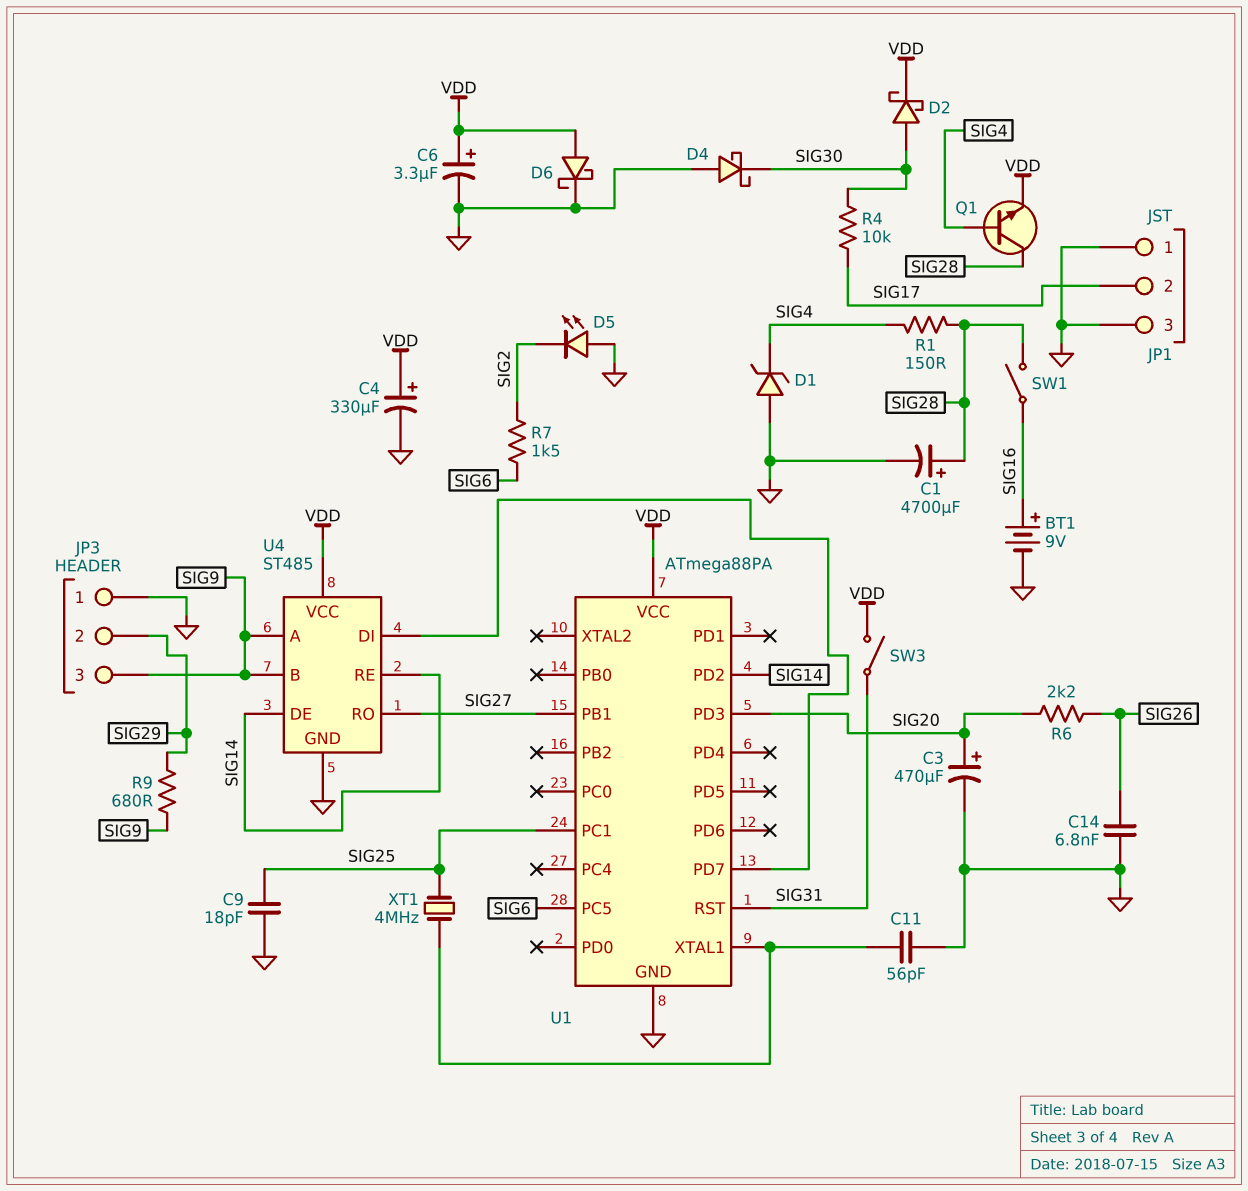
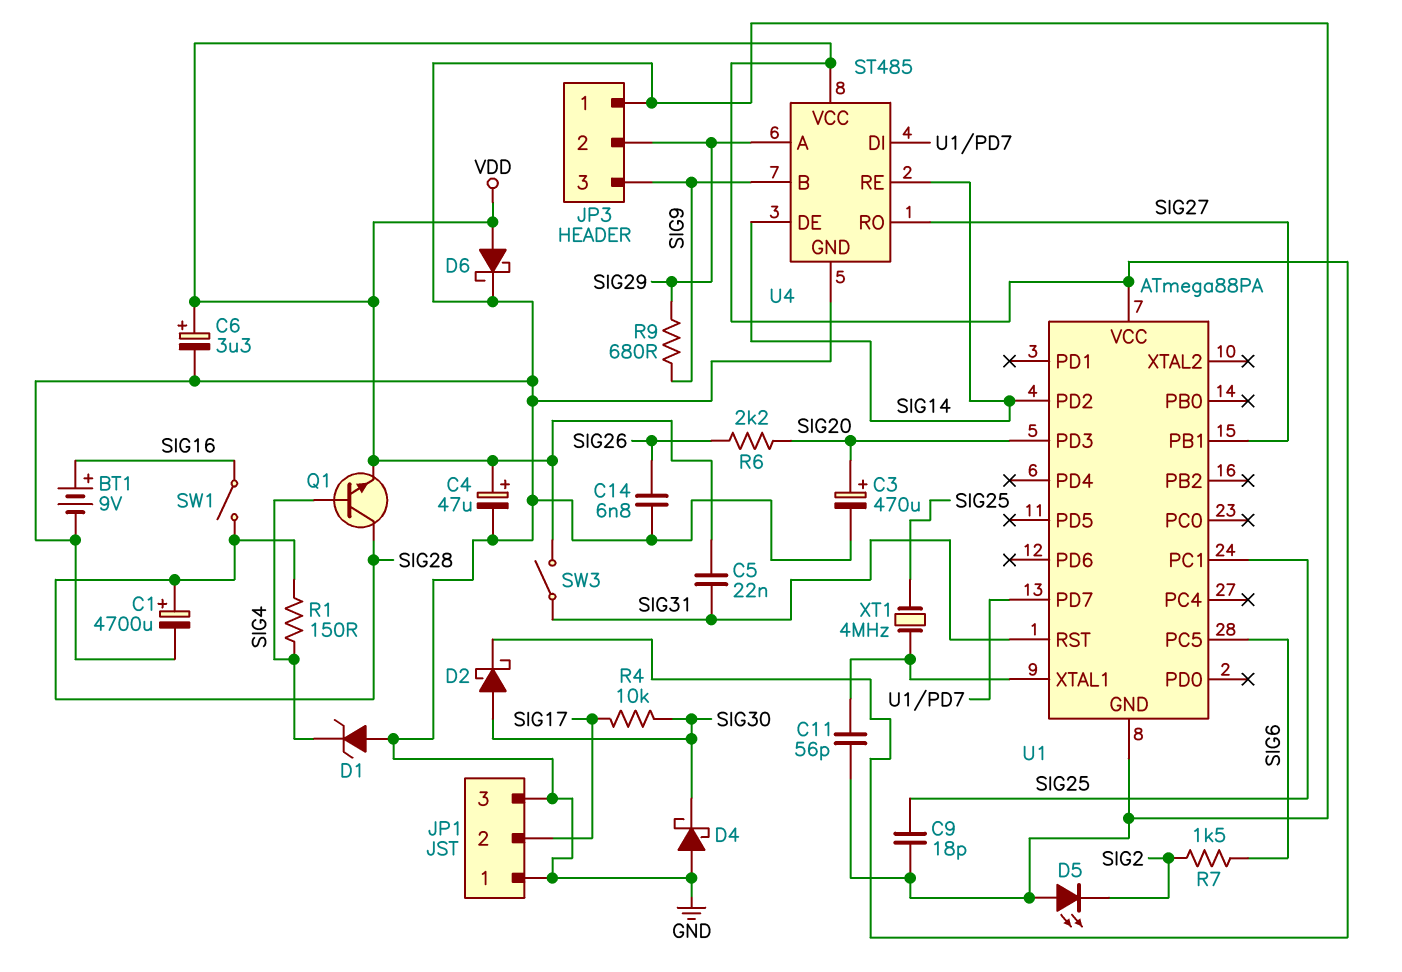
C4: 330uF (plus VDD, minus GND) -> 47uF (plus VDD, minus GND)
C5: none -> 22nF (SIG31, VDD)
U4 pin A: SIG9 -> SIG29

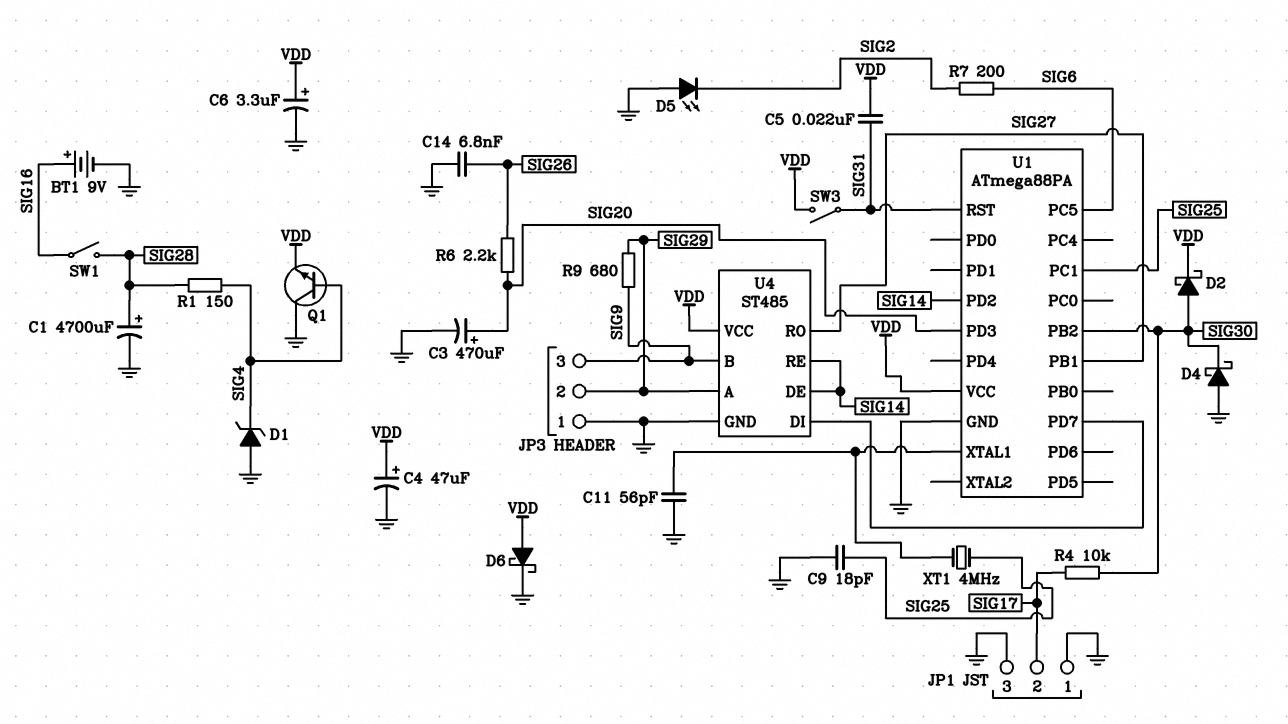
Q1: NPN (B SIG4, C SIG28, E VDD) -> NPN (B SIG4, C GND, E VDD)
R7: 1.5k (SIG2, SIG6) -> 200 (SIG2, SIG6)
U1 pin PB2: none -> SIG30

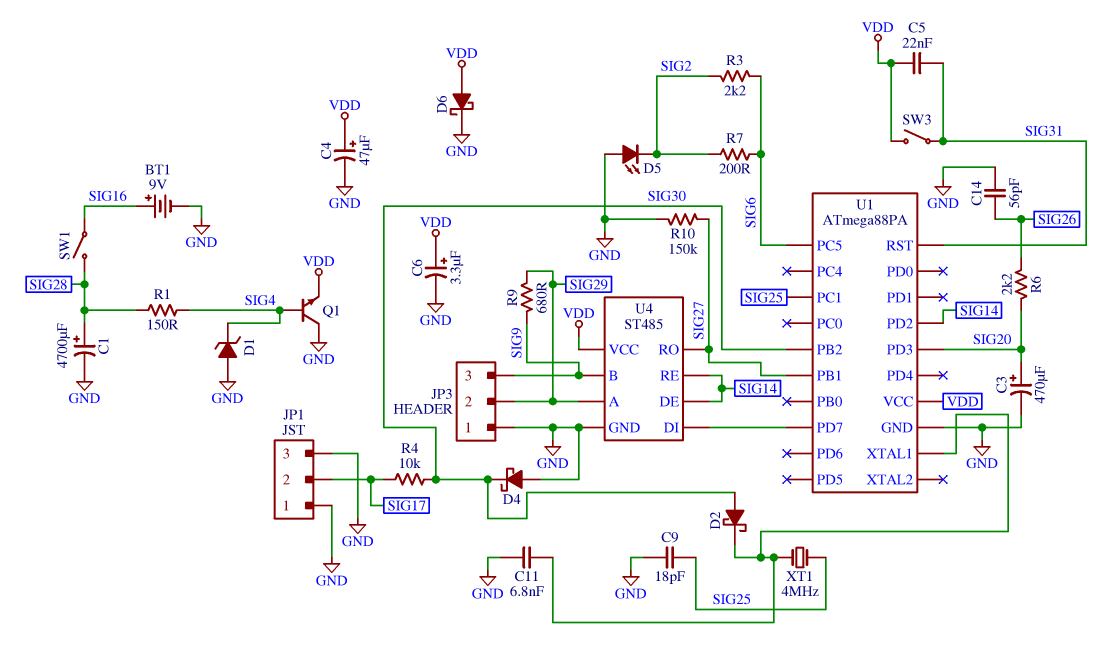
C11: 56pF (GND, U1/XTAL1) -> 6.8nF (GND, U1/XTAL1)
C14: 6.8nF (GND, SIG26) -> 56pF (GND, SIG26)
D2: schottky (A SIG30, K VDD) -> schottky (A SIG30, K U1/XTAL1)
R3: none -> 2.2k (SIG2, SIG6)
R10: none -> 150k (GND, SIG27)

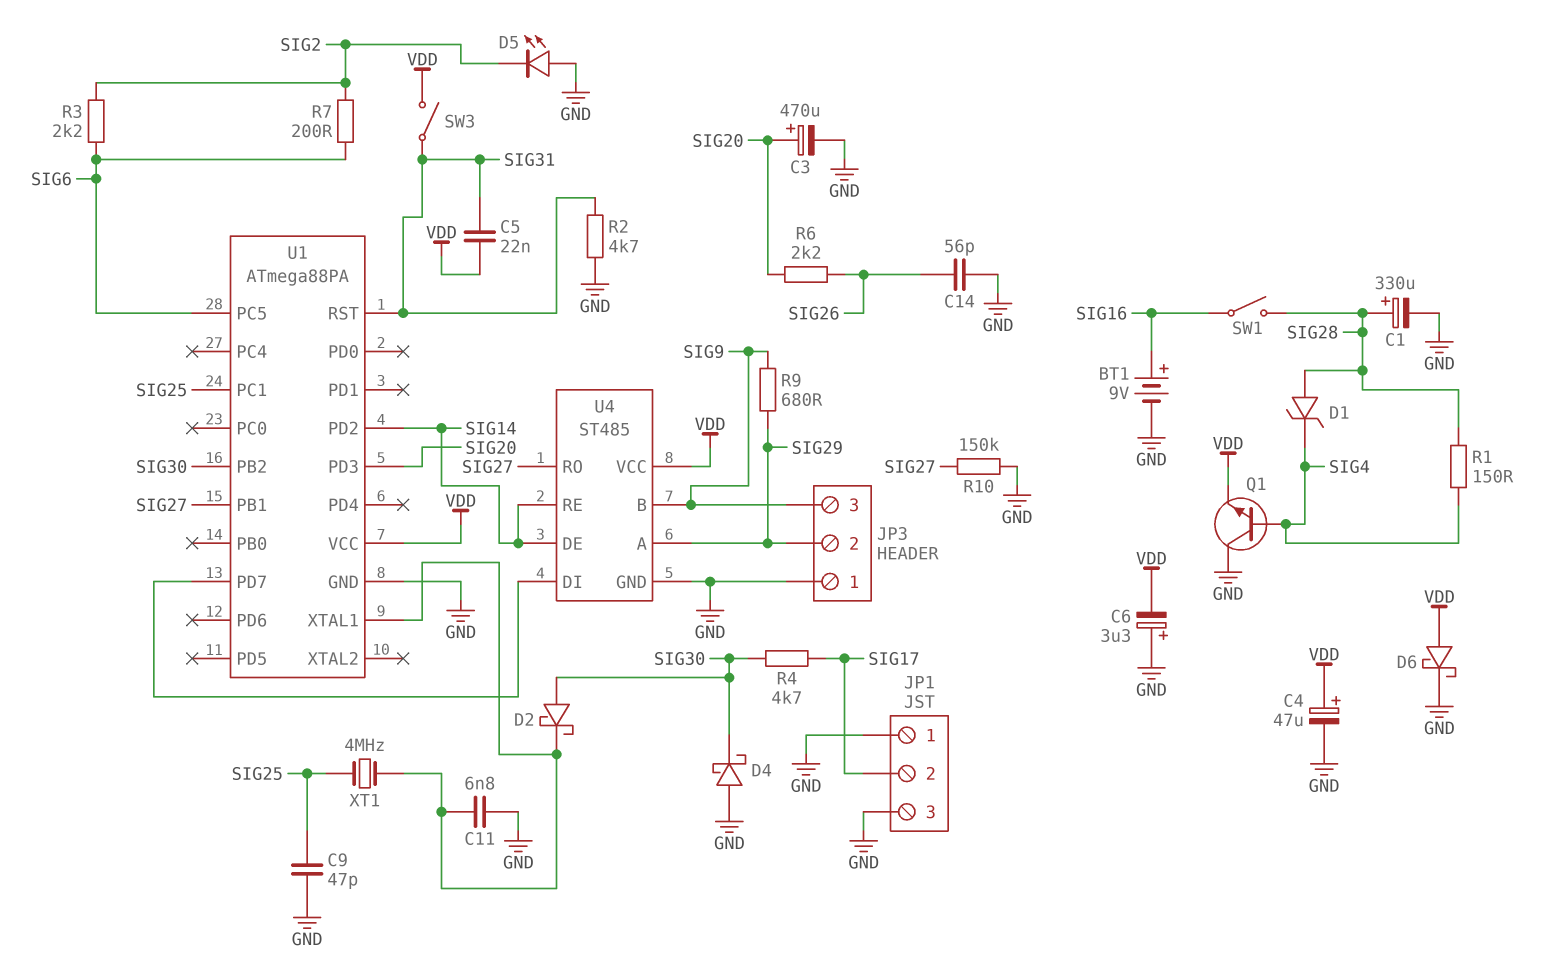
C1: 4700uF (plus SIG28, minus GND) -> 330uF (plus SIG28, minus GND)
C6: 3.3uF (plus VDD, minus GND) -> 3.3uF (plus GND, minus VDD)
C9: 18pF (GND, SIG25) -> 47pF (GND, SIG25)
D1: zener (A GND, K SIG4) -> zener (A SIG28, K SIG4)
R2: none -> 4.7k (GND, SIG31)
R4: 10k (SIG17, SIG30) -> 4.7k (SIG17, SIG30)

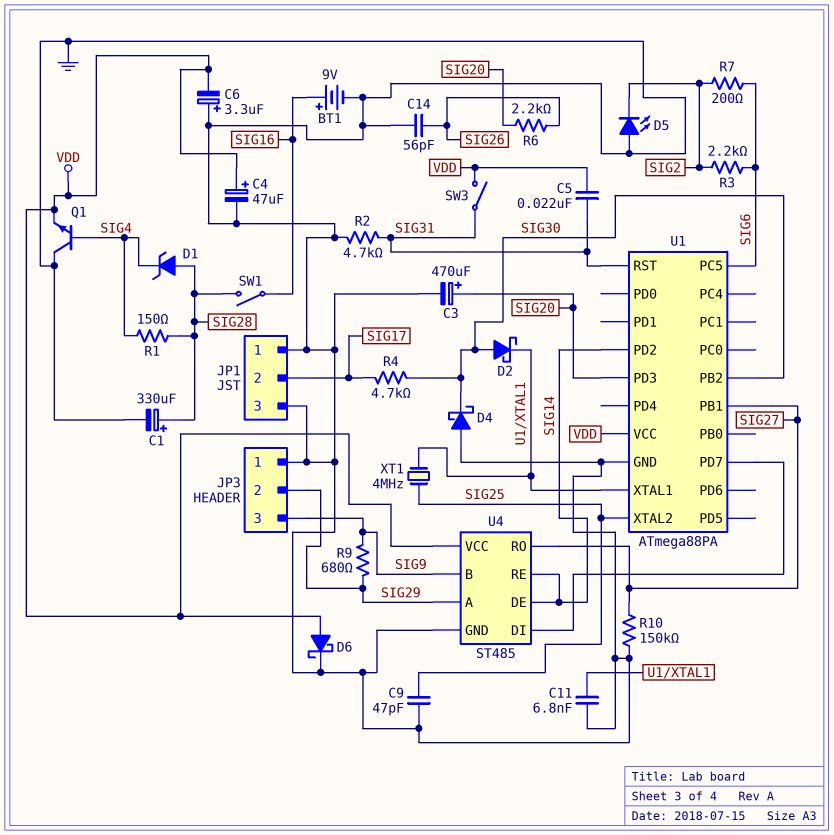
U1 pin PC1: SIG25 -> none
U1 pin XTAL2: none -> SIG25

